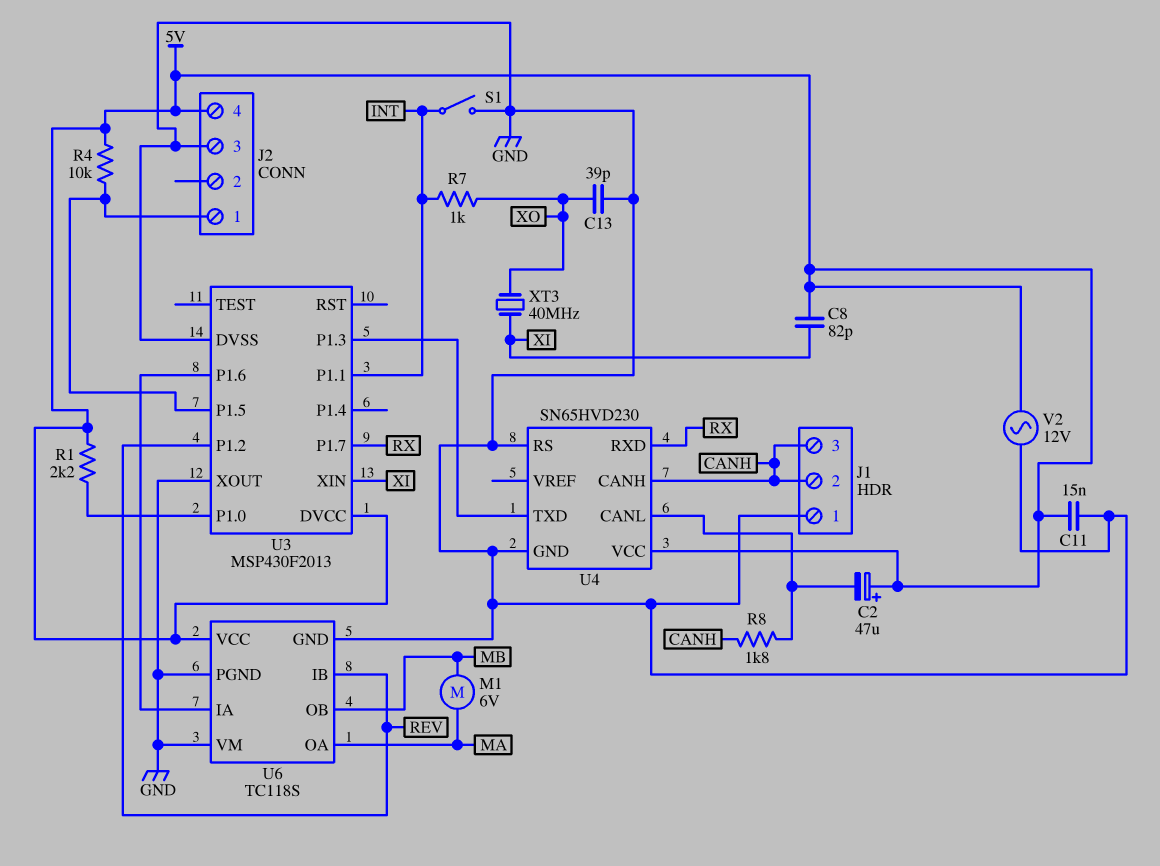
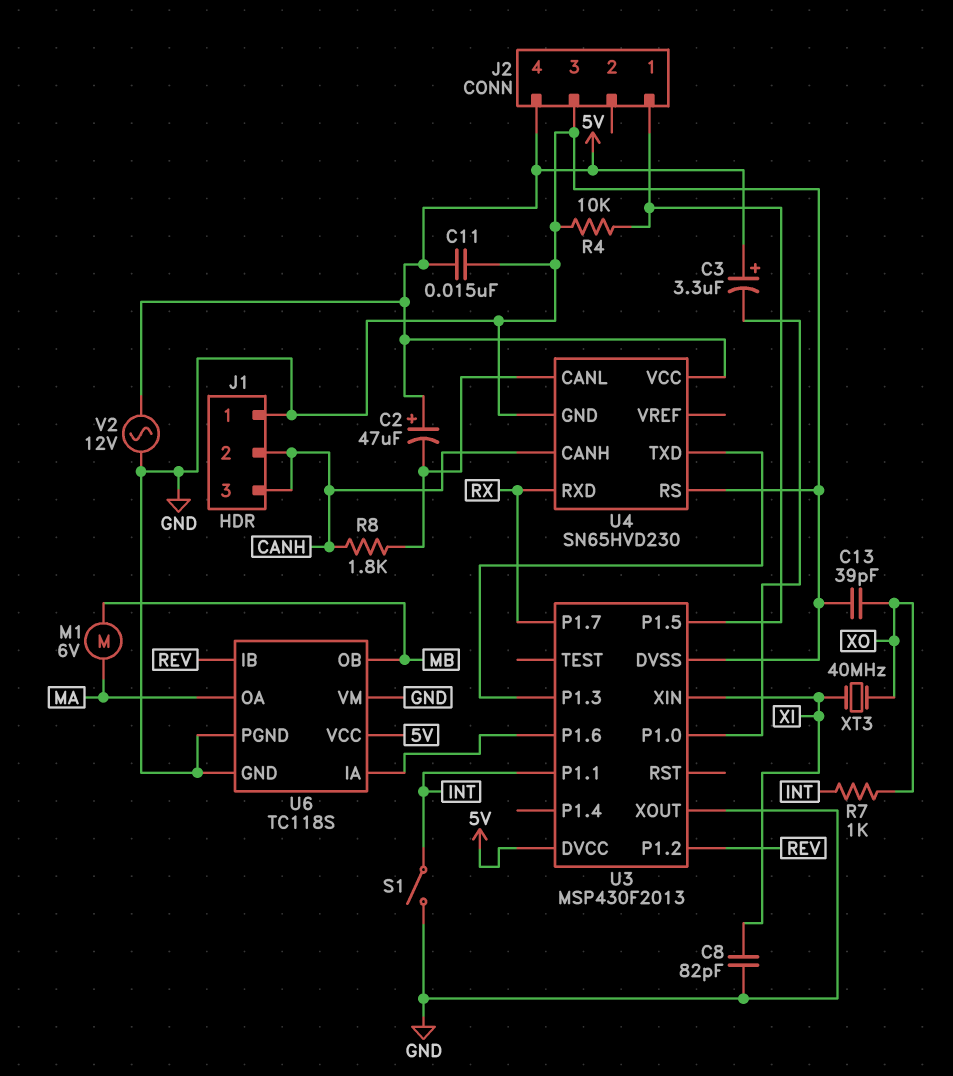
C3: none -> 3.3uF (plus 5V, minus U3/P1.0)
C8: 82pF (5V, XI) -> 82pF (GND, XI)
R1: 2.2k (5V, U3/P1.0) -> none
R4: 10k (5V, J2/1) -> 10k (GND, J2/1)

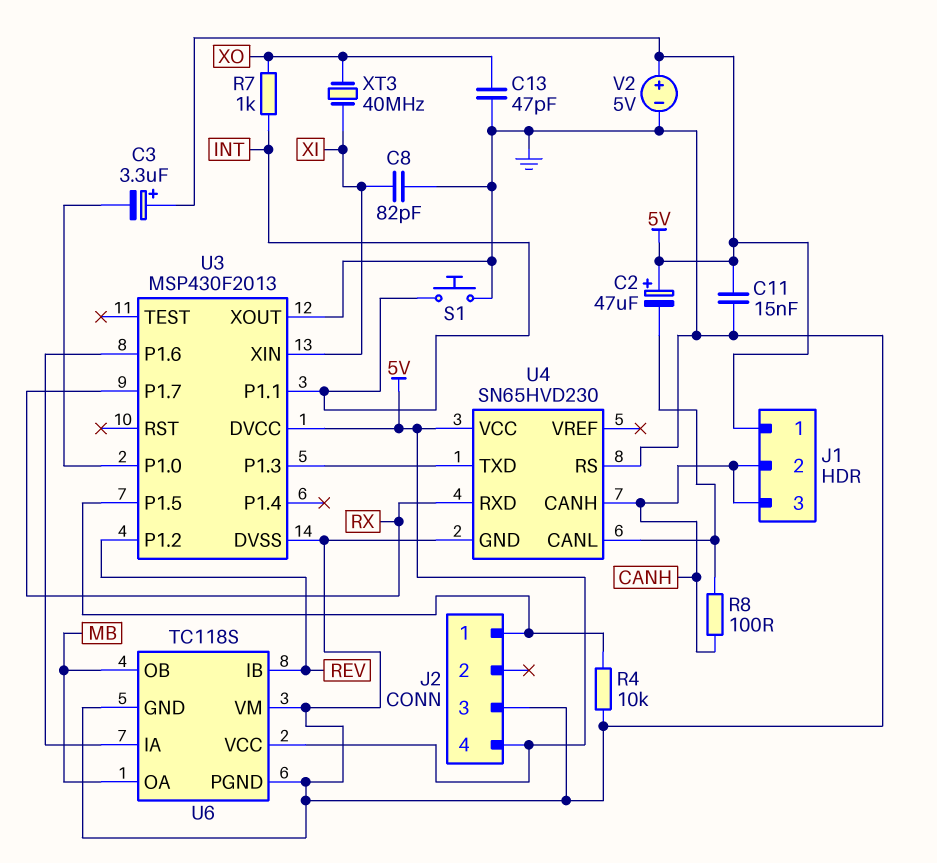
C13: 39pF (GND, XO) -> 47pF (GND, XO)
J1 pin 1: GND -> 5V
M1: motor 6V (MA, MB) -> none
R8: 1.8k (CANH, U4/CANL) -> 100 (CANH, U4/CANL)
S1: switch (GND, INT) -> button (GND, INT)
U6 pin OA: MA -> MB
V2: AC 12V (5V, GND) -> 5V (plus 5V, minus GND)

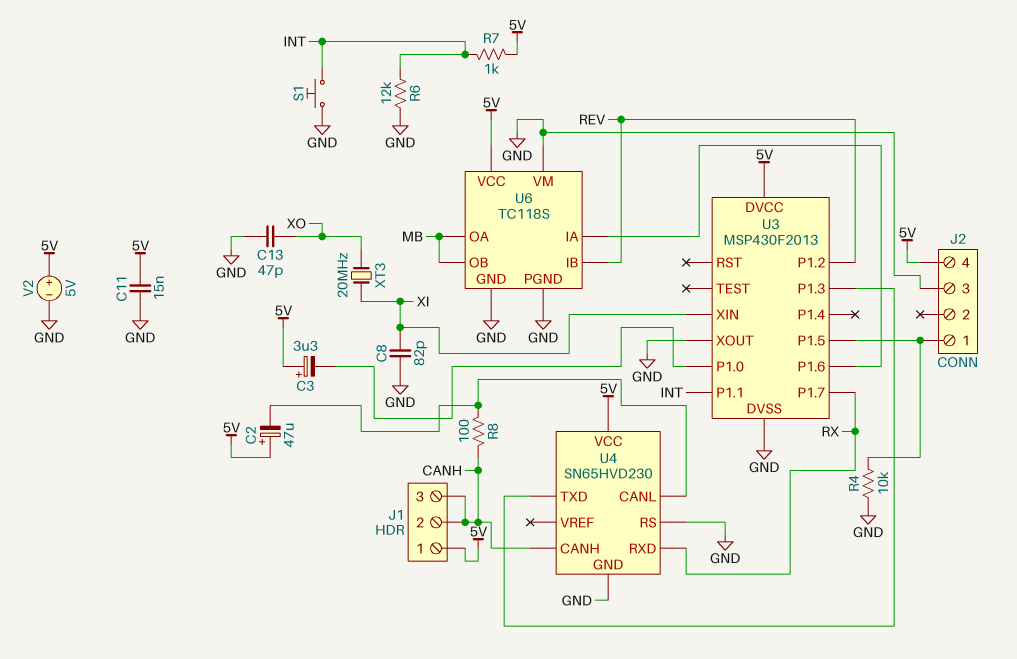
R6: none -> 12k (GND, INT)
R7: 1k (INT, XO) -> 1k (5V, INT)
XT3: 40MHz (XI, XO) -> 20MHz (XI, XO)

